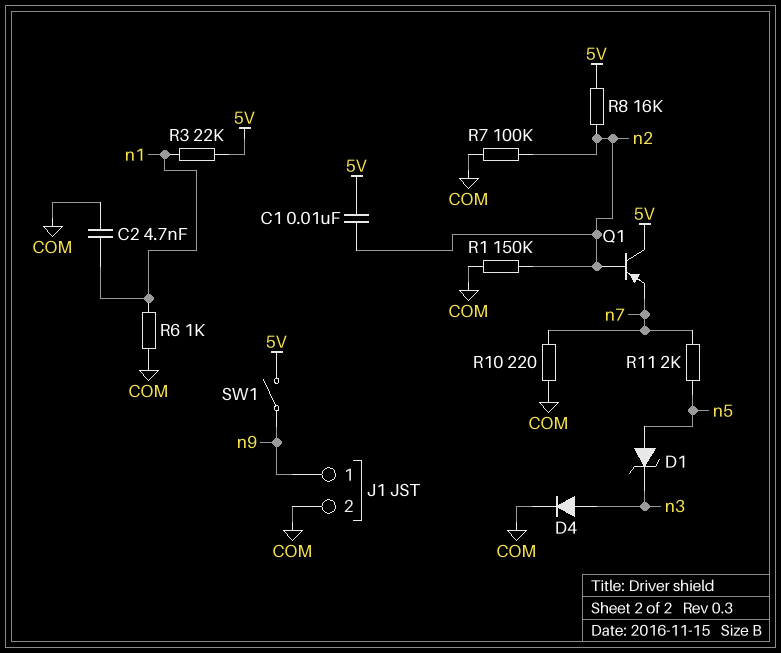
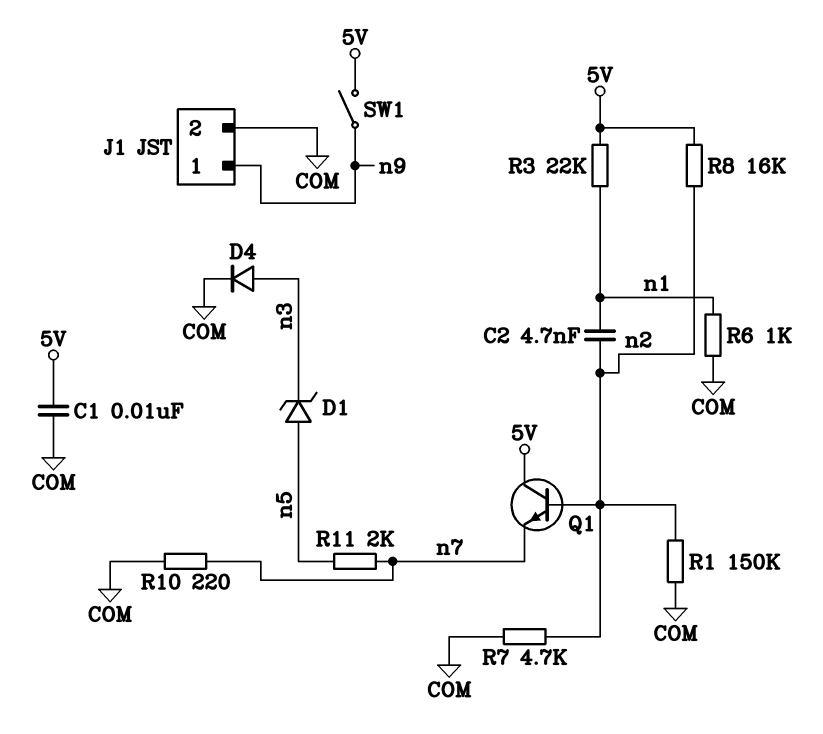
C1: 10nF (5V, n2) -> 10nF (5V, COM)
C2: 4.7nF (COM, n1) -> 4.7nF (n1, n2)
Q1: PNP (B n2, C 5V, E n7) -> NPN (B n2, C 5V, E n7)
R7: 100k (COM, n2) -> 4.7k (COM, n2)

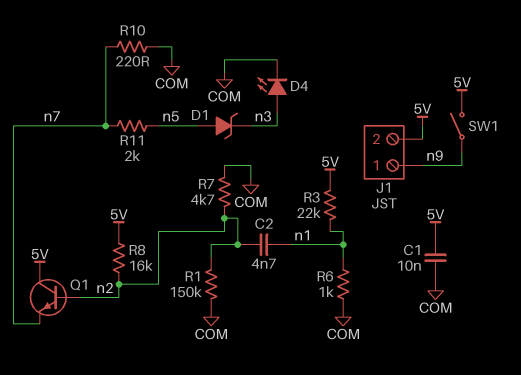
D4: diode (A n3, K COM) -> LED (A n3, K COM)
J1 pin 2: COM -> 5V

